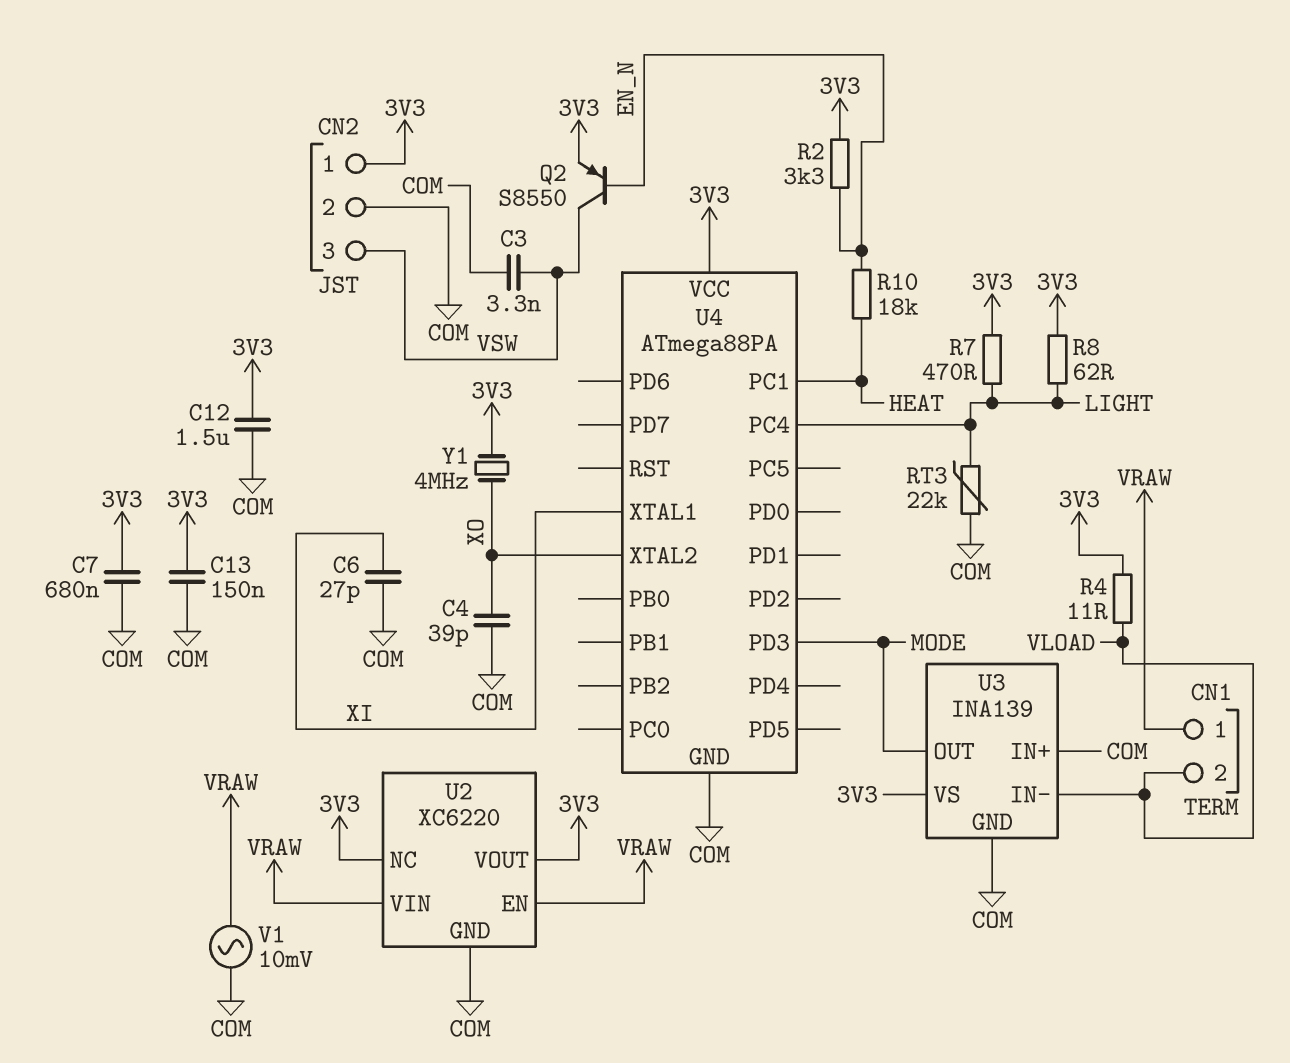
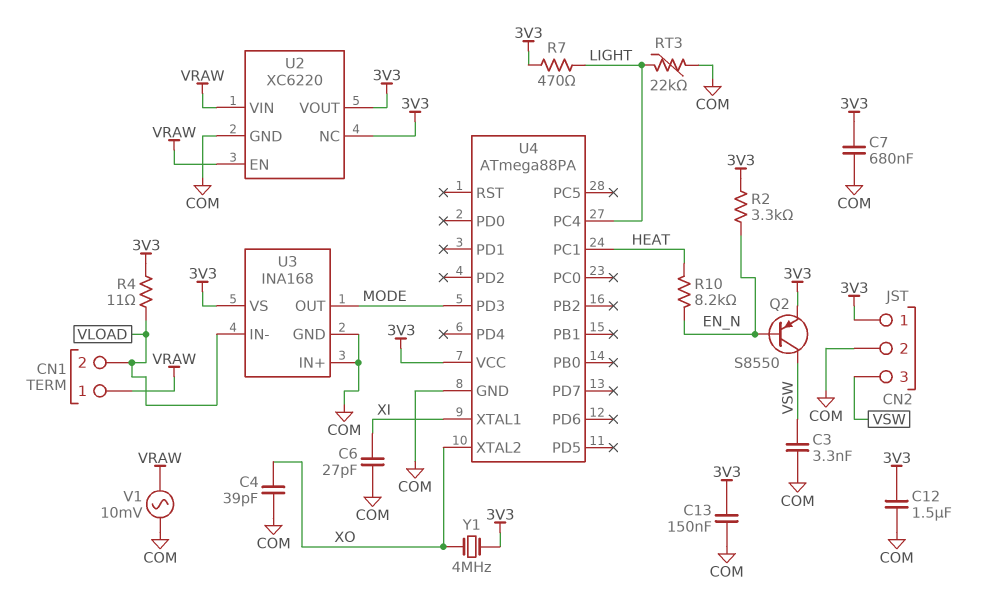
R8: 62 (3V3, LIGHT) -> none
R10: 18k (EN_N, HEAT) -> 8.2k (EN_N, HEAT)
U3: INA139 -> INA168

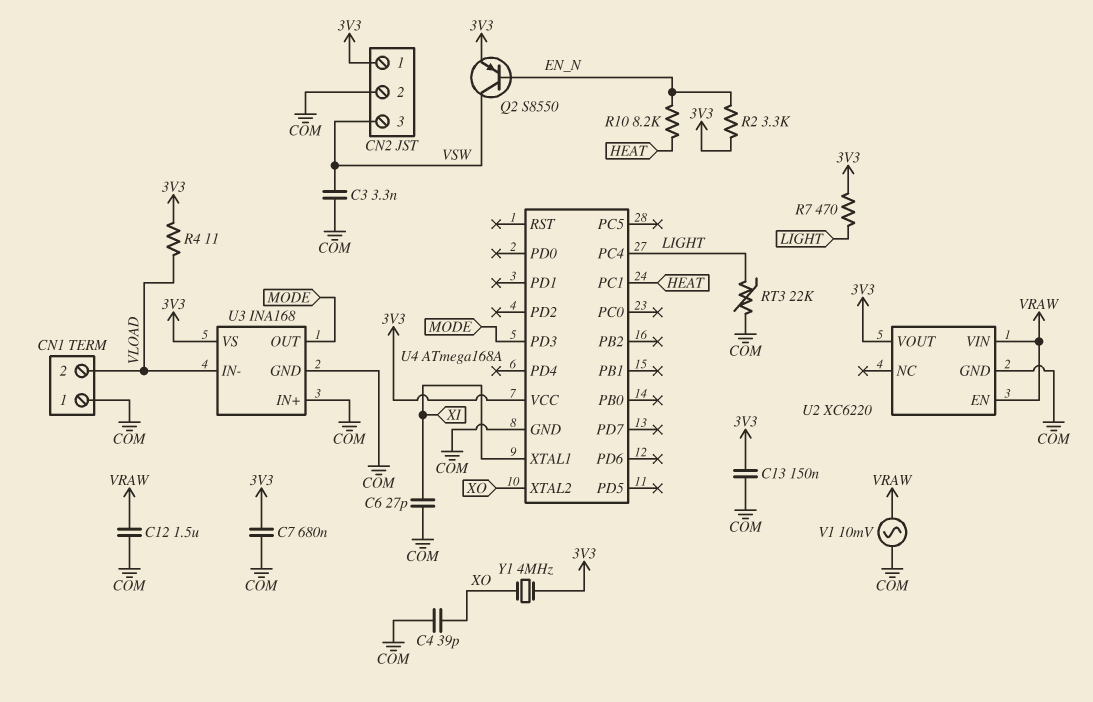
C12: 1.5uF (3V3, COM) -> 1.5uF (COM, VRAW)
CN1 pin 1: VRAW -> COM
U2 pin NC: 3V3 -> none
U4: ATmega88PA -> ATmega168A

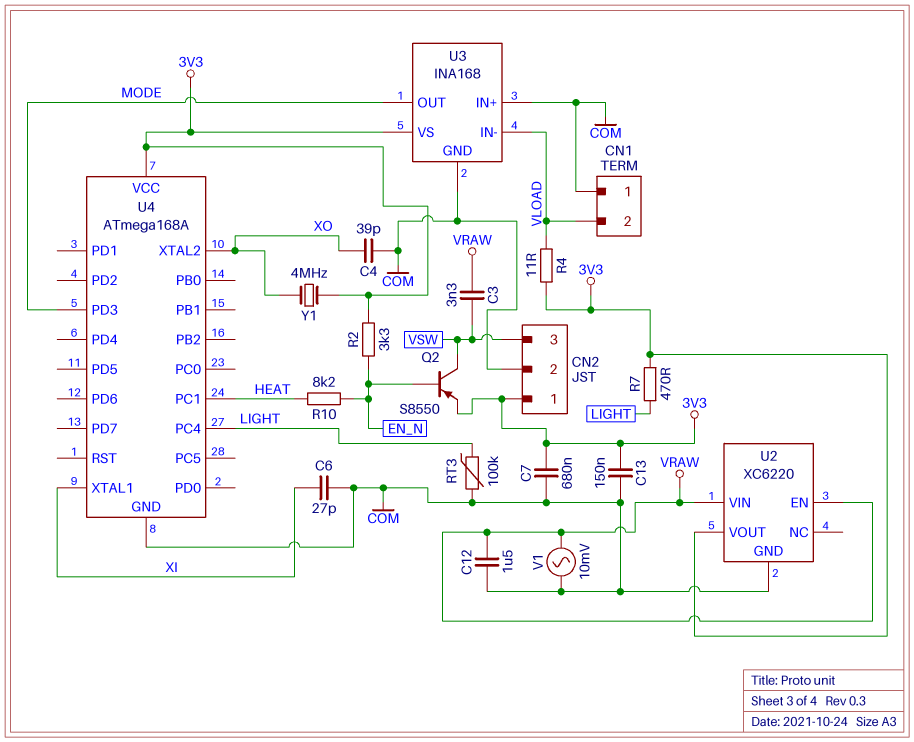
C3: 3.3nF (COM, VSW) -> 3.3nF (VRAW, VSW)
RT3: 22k (COM, LIGHT) -> 100k (COM, LIGHT)

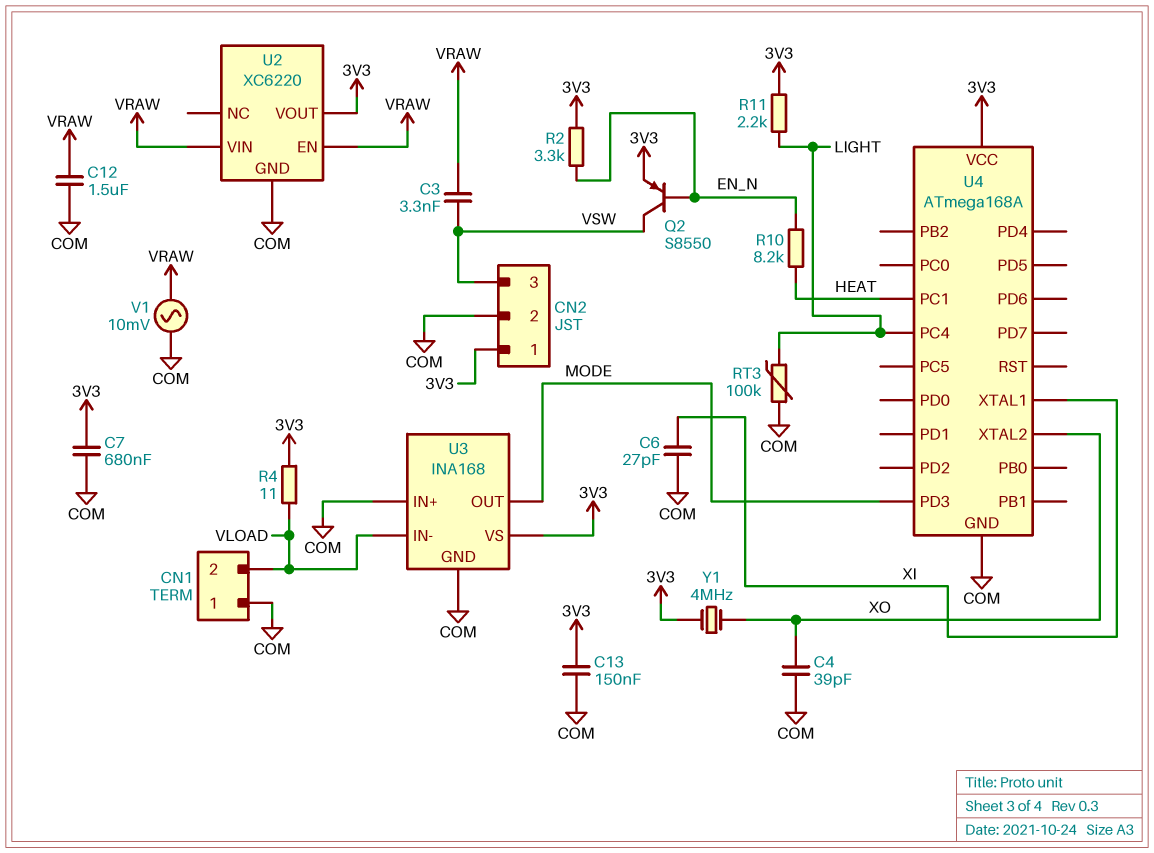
R7: 470 (3V3, LIGHT) -> none
R11: none -> 2.2k (3V3, LIGHT)

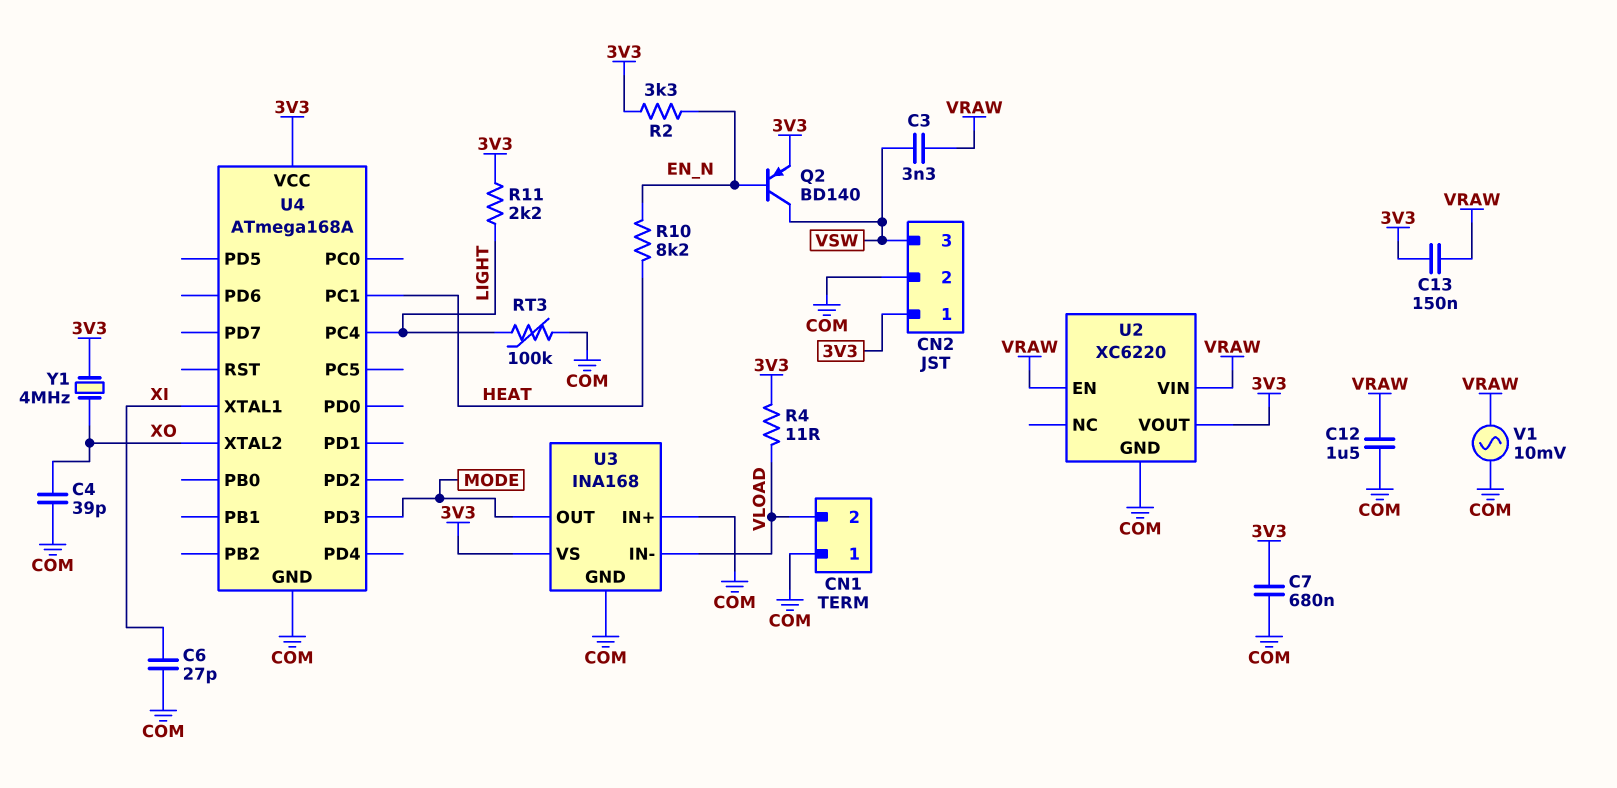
C13: 150nF (3V3, COM) -> 150nF (3V3, VRAW)
Q2: PNP S8550 (B EN_N, C VSW, E 3V3) -> PNP BD140 (B EN_N, C VSW, E 3V3)

